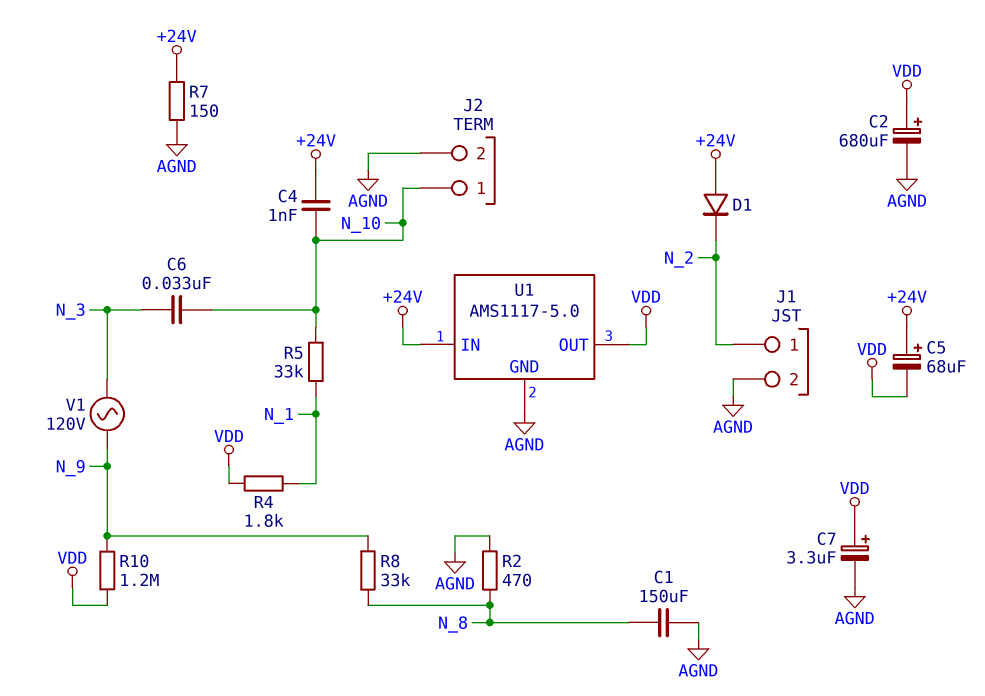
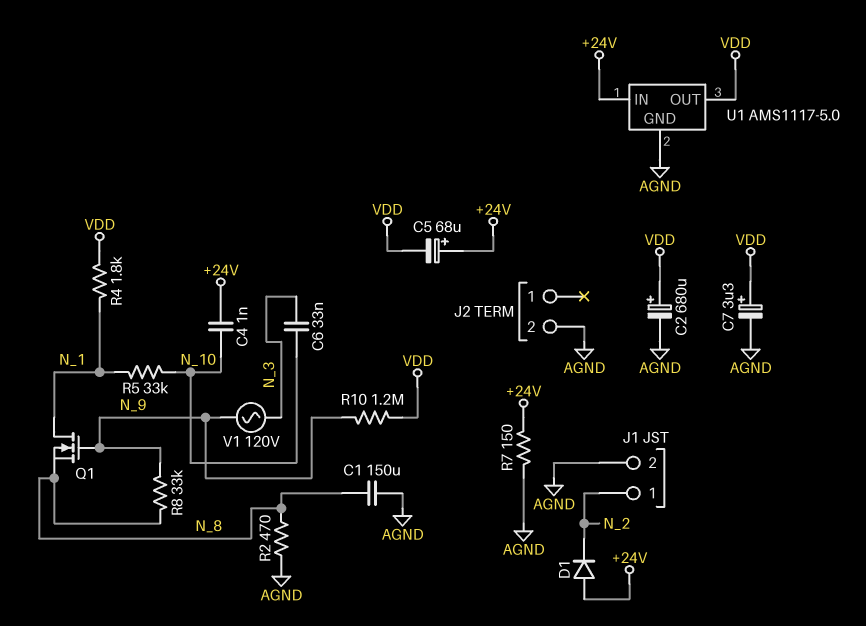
J2 pin 1: N_10 -> none
Q1: none -> NMOS (G N_9, D N_1, S N_8)

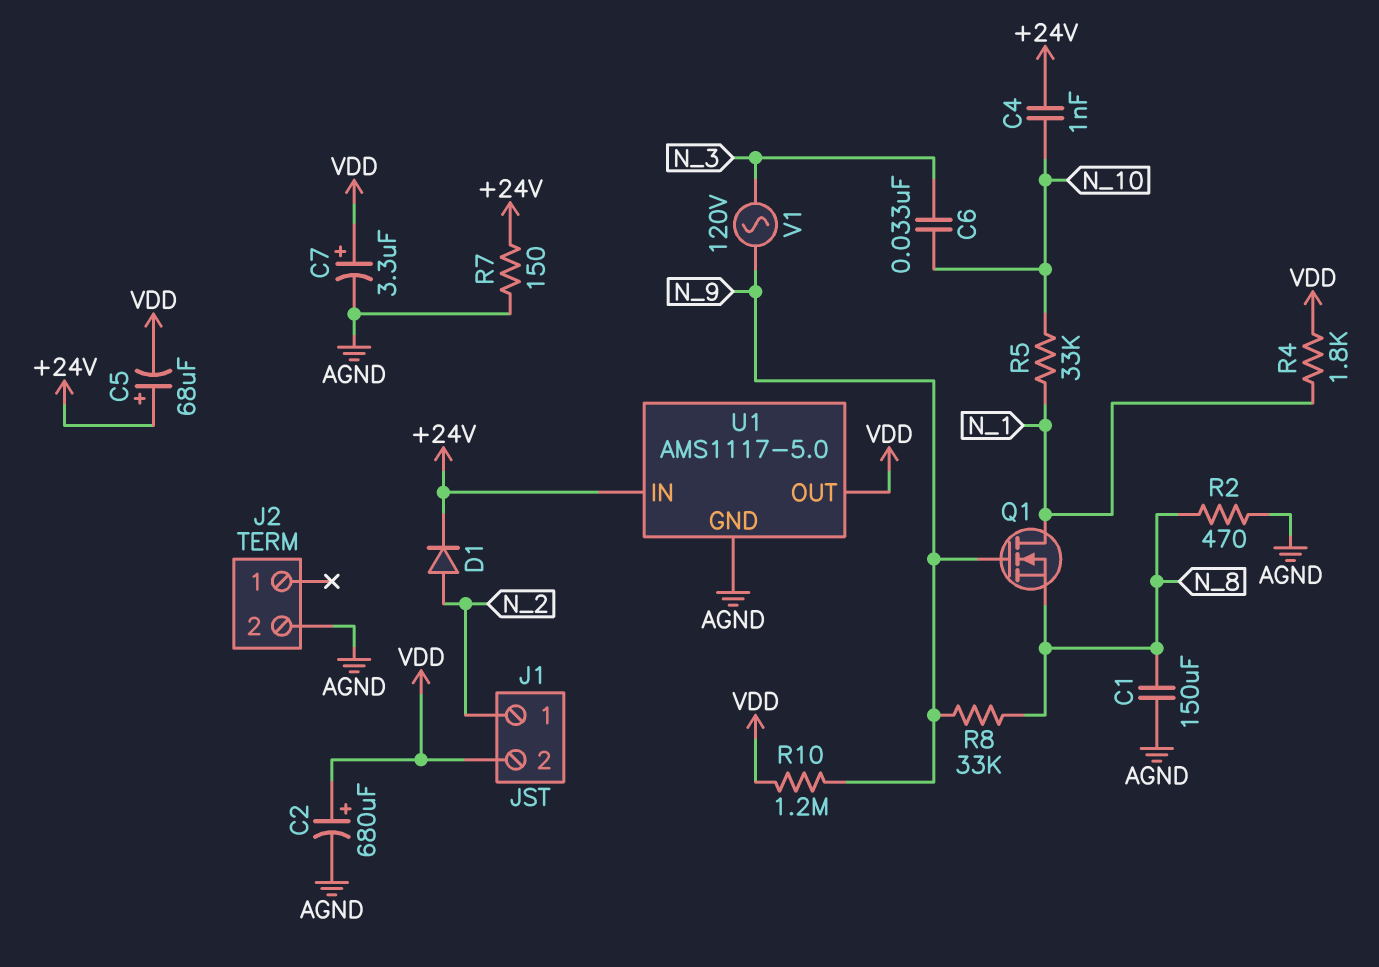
D1: diode (A +24V, K N_2) -> diode (A N_2, K +24V)
J1 pin 2: AGND -> VDD

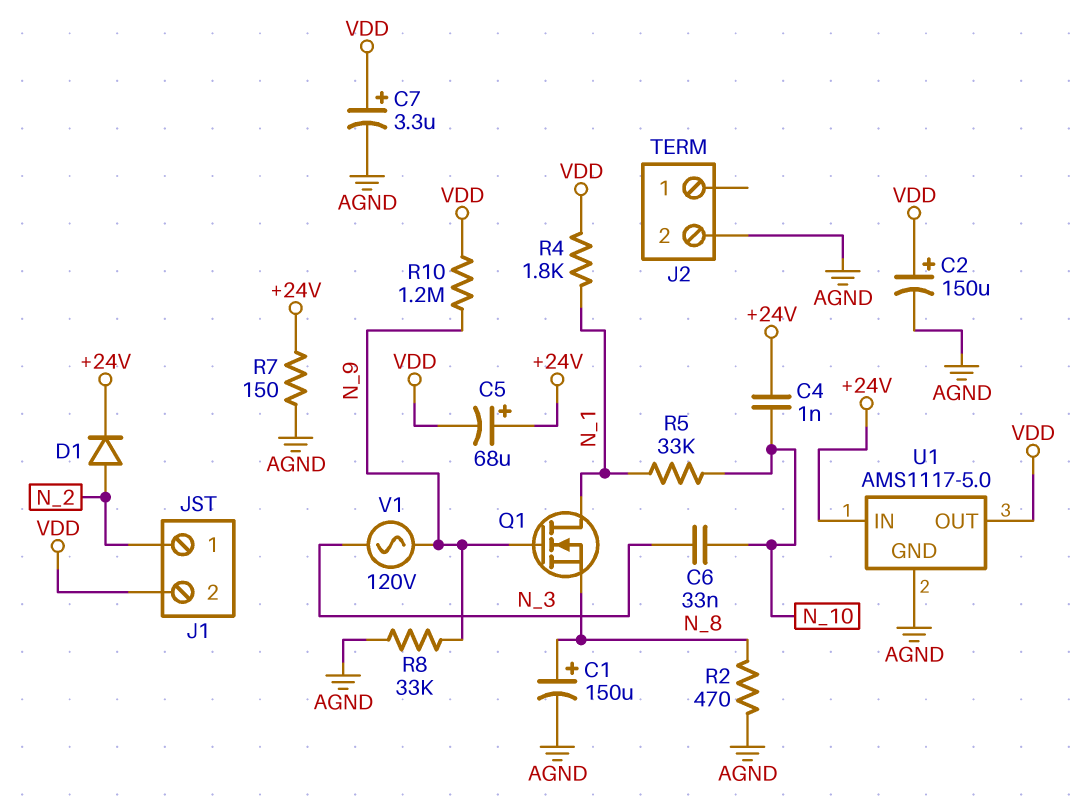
C1: 150uF (AGND, N_8) -> 150uF (plus N_8, minus AGND)
C2: 680uF (plus VDD, minus AGND) -> 150uF (plus VDD, minus AGND)
R8: 33k (N_8, N_9) -> 33k (AGND, N_9)

